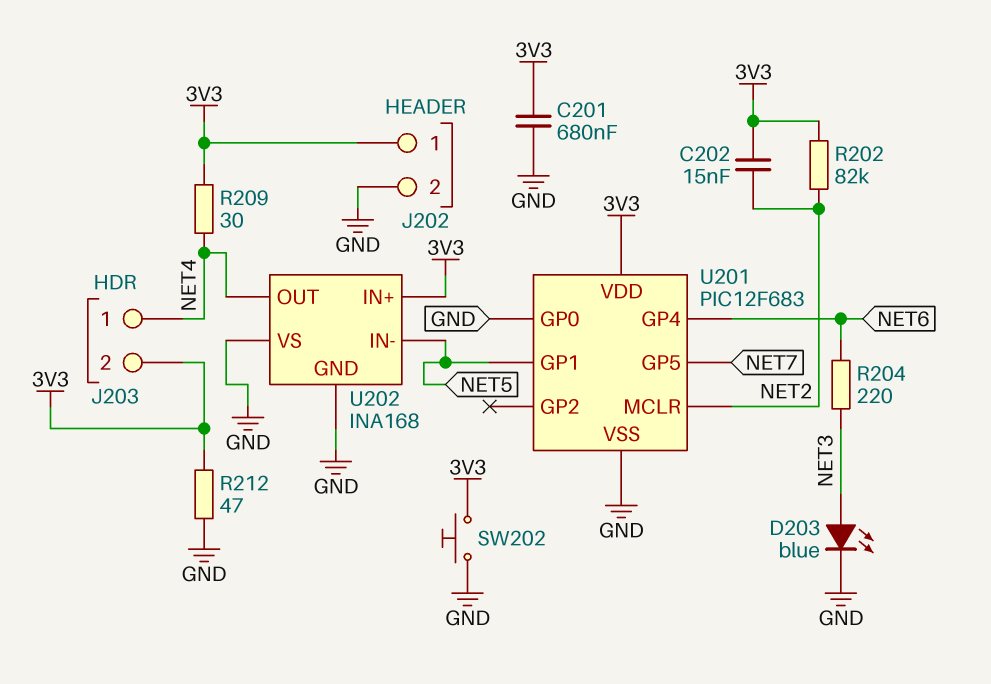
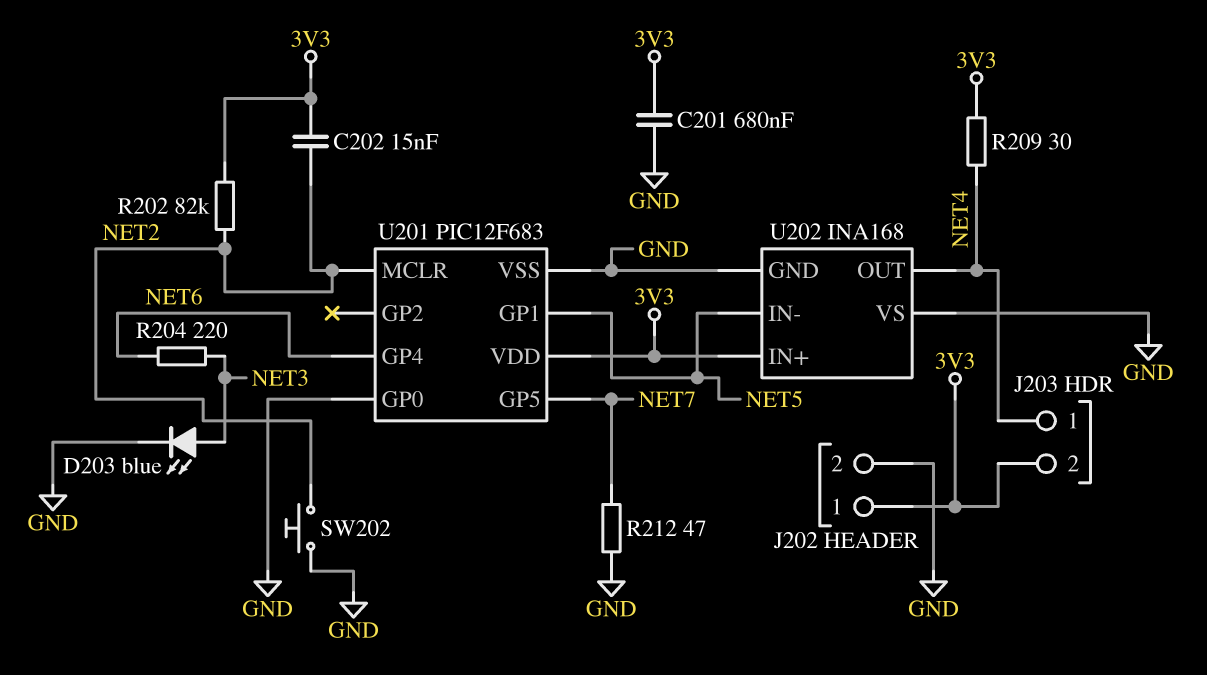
R212: 47 (3V3, GND) -> 47 (GND, NET7)
SW202: button (3V3, GND) -> button (GND, NET2)

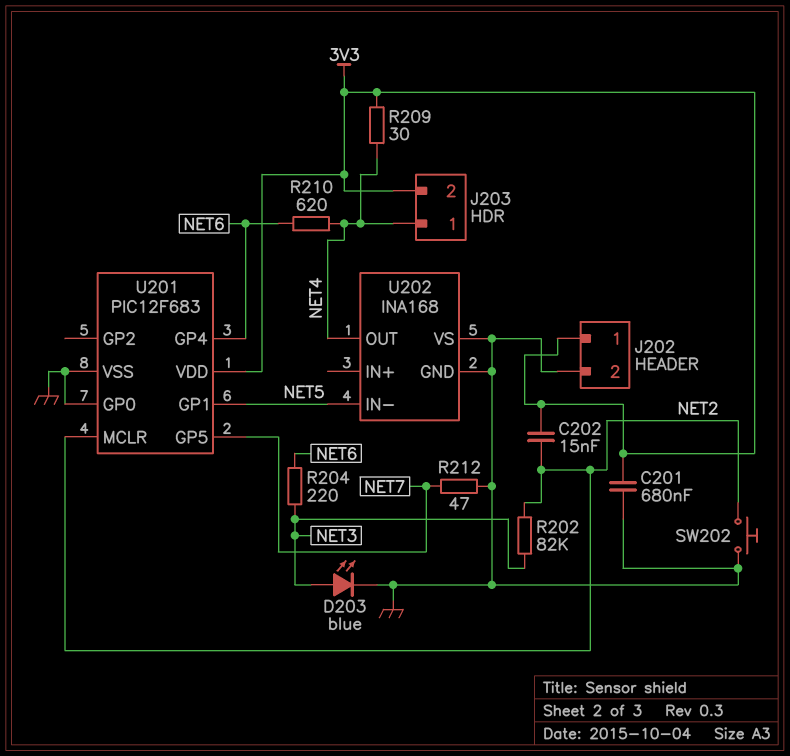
R202: 82k (3V3, NET2) -> 82k (NET2, NET3)
R210: none -> 620 (NET4, NET6)
U202 pin IN+: 3V3 -> none

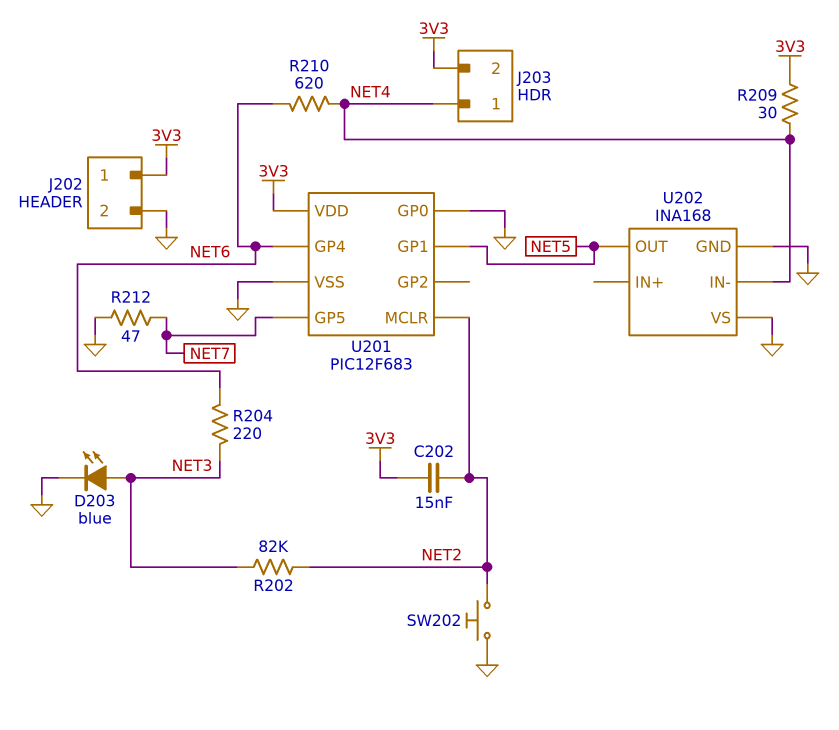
C201: 680nF (3V3, GND) -> none
U202 pin IN-: NET5 -> NET4
U202 pin OUT: NET4 -> NET5

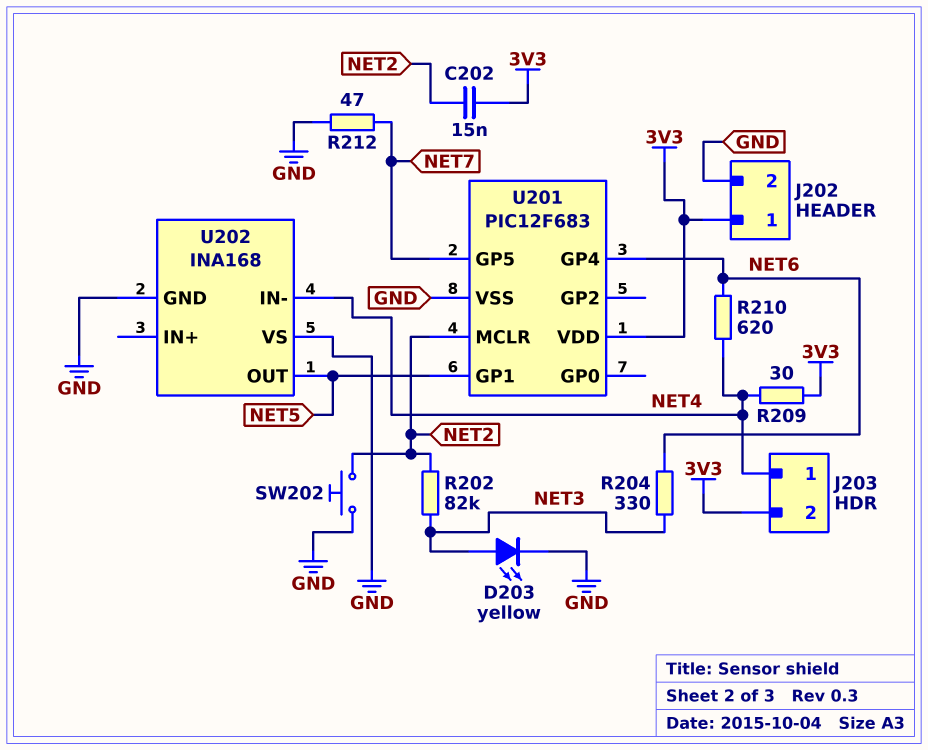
D203: LED blue (A NET3, K GND) -> LED yellow (A NET3, K GND)
R204: 220 (NET3, NET6) -> 330 (NET3, NET6)
U201 pin GP0: GND -> none

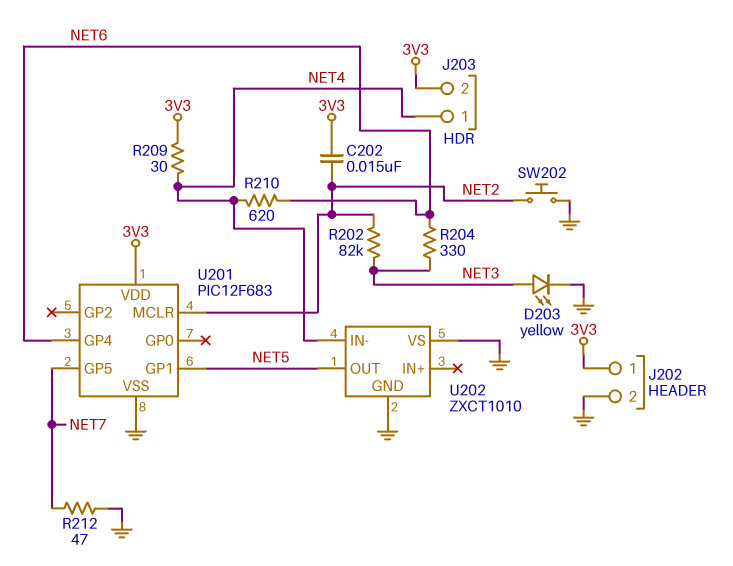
U202: INA168 -> ZXCT1010

